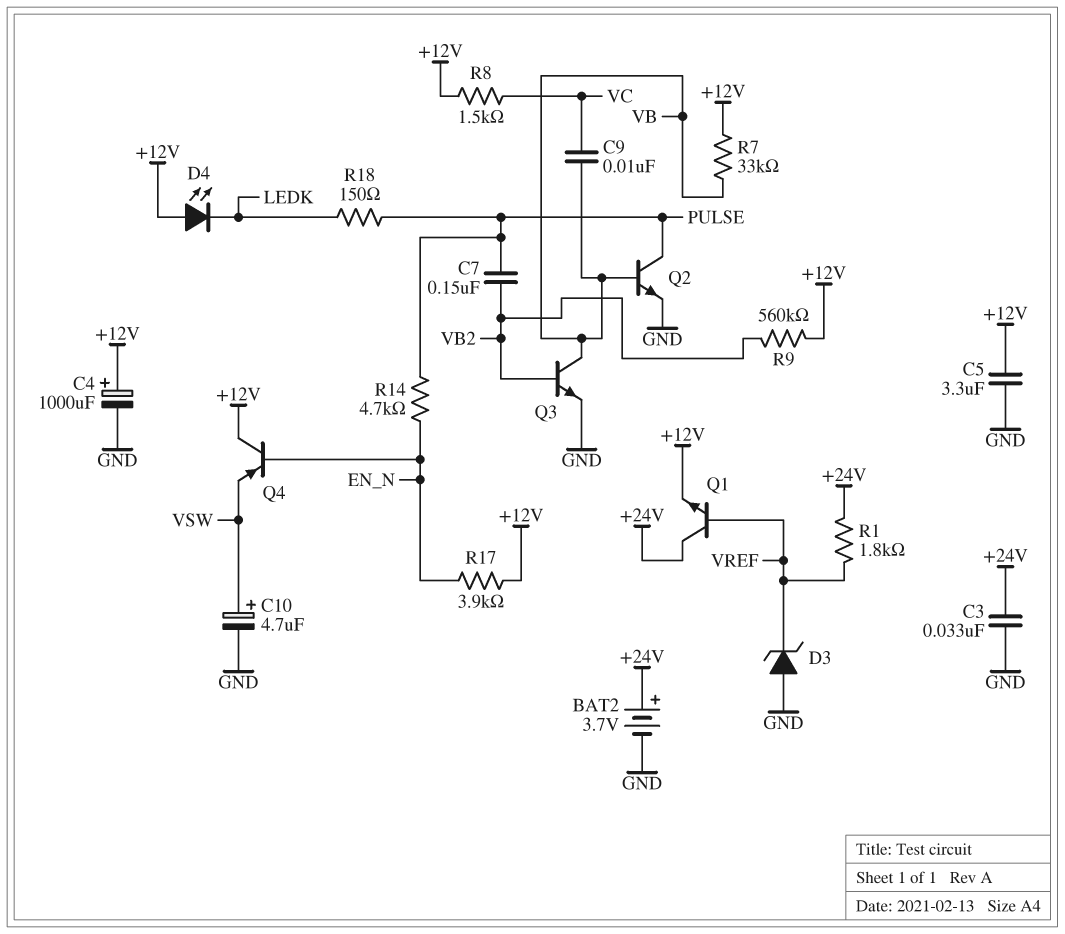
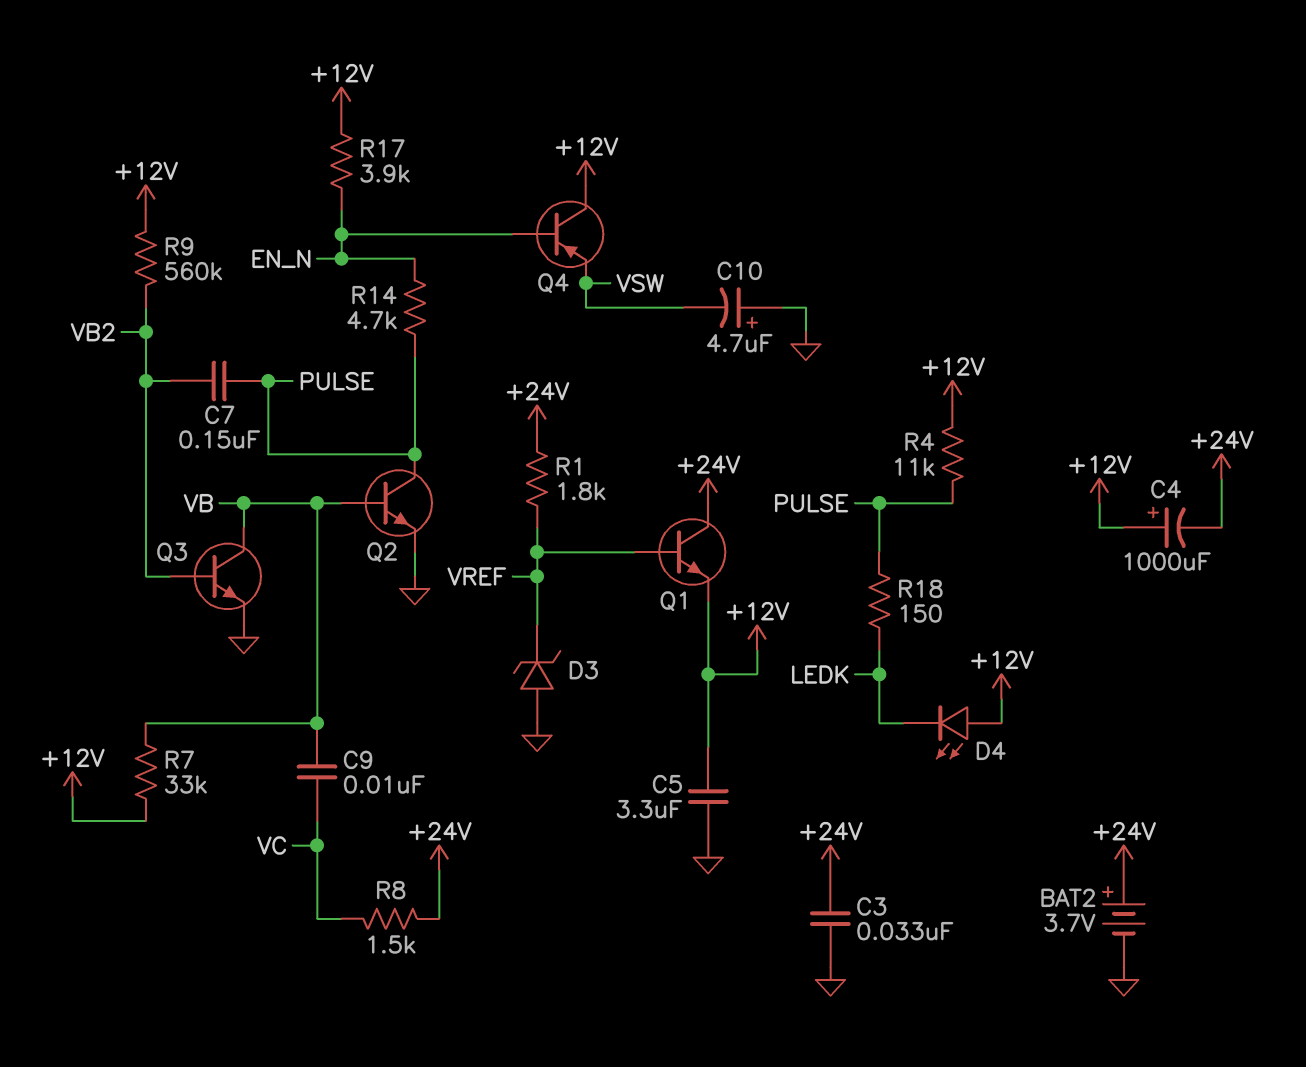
C4: 1000uF (plus +12V, minus GND) -> 1000uF (plus +12V, minus +24V)
C10: 4.7uF (plus VSW, minus GND) -> 4.7uF (plus GND, minus VSW)
R4: none -> 11k (+12V, PULSE)
R8: 1.5k (+12V, VC) -> 1.5k (+24V, VC)

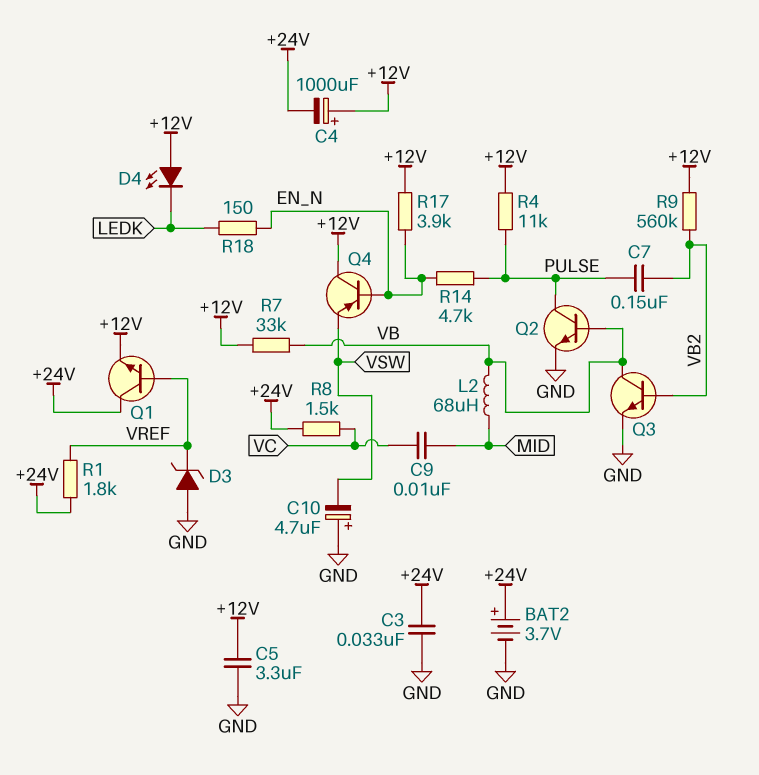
C9: 10nF (VB, VC) -> 10nF (MID, VC)
L2: none -> 68uH (MID, VB)
R18: 150 (LEDK, PULSE) -> 150 (EN_N, LEDK)

